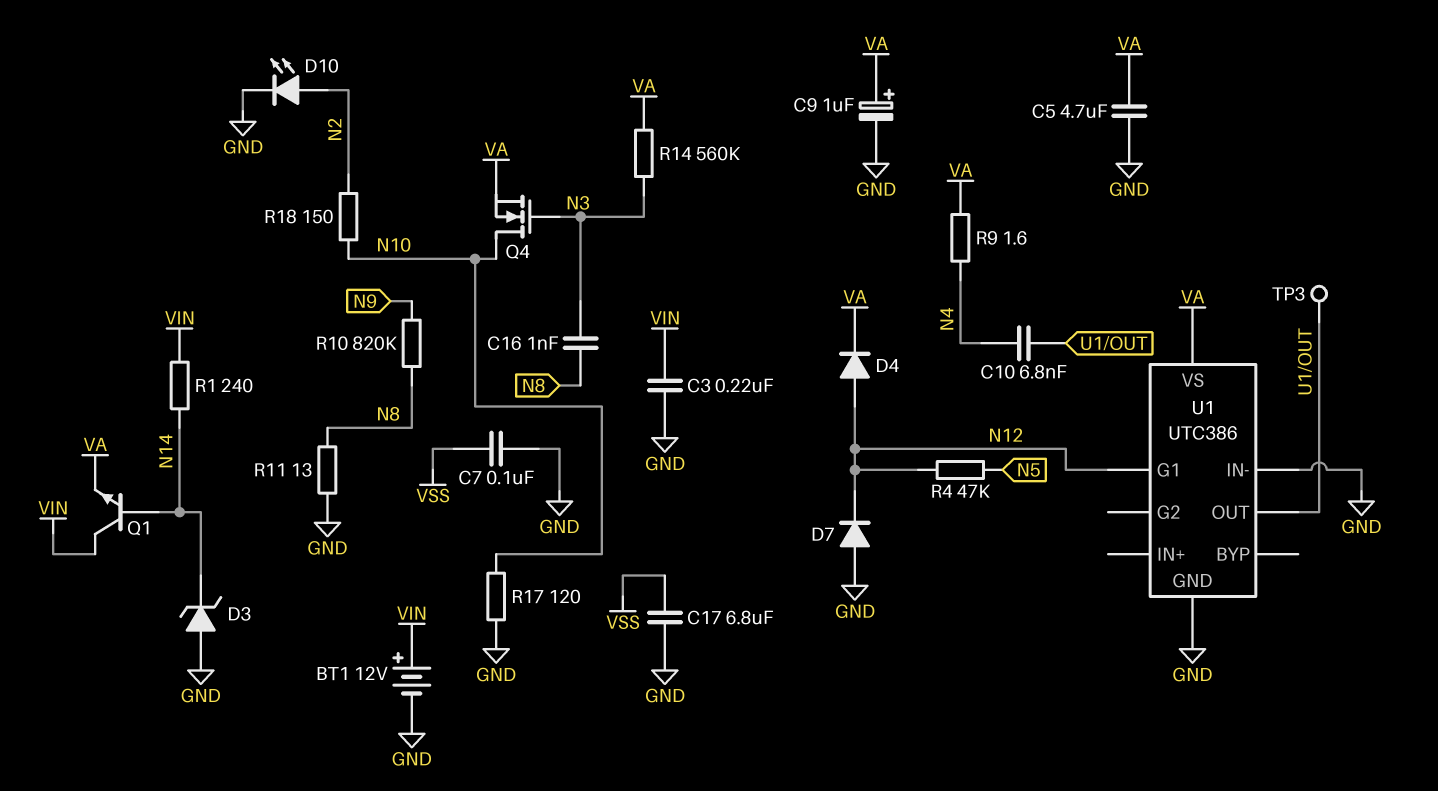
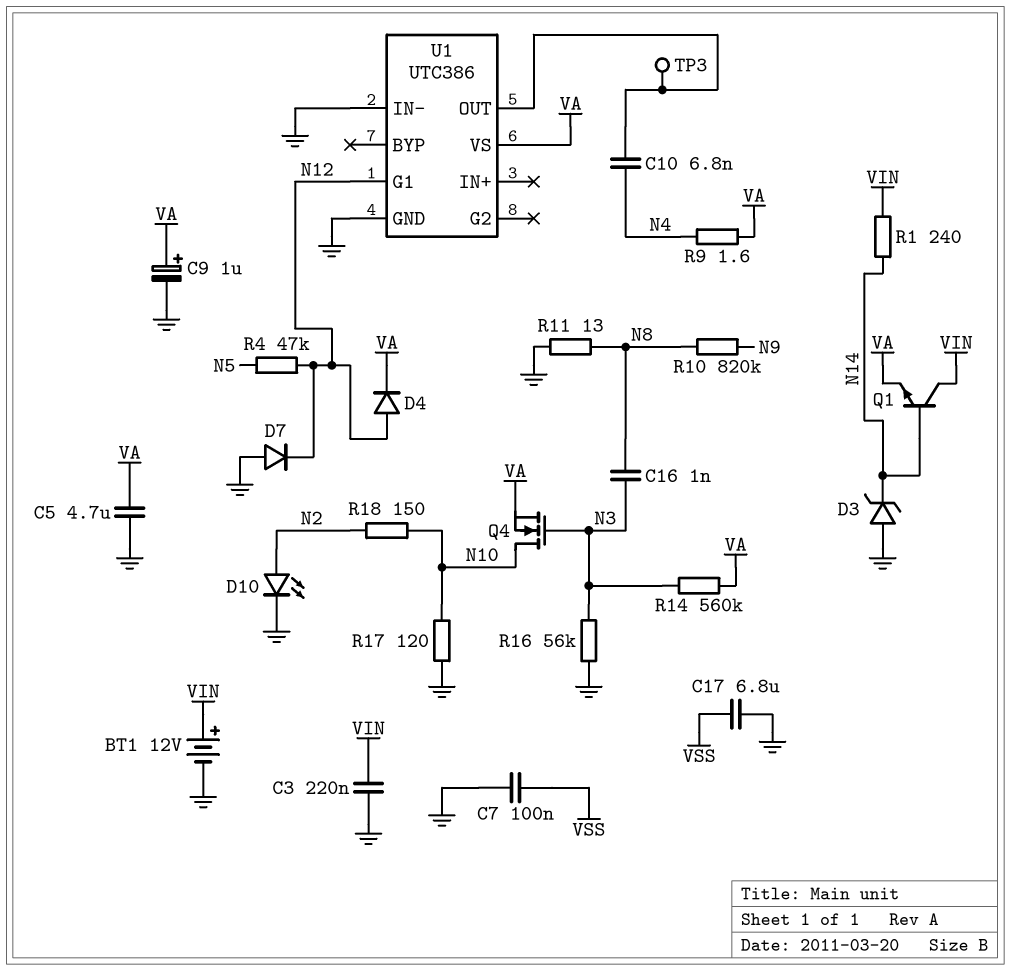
R16: none -> 56k (GND, N3)

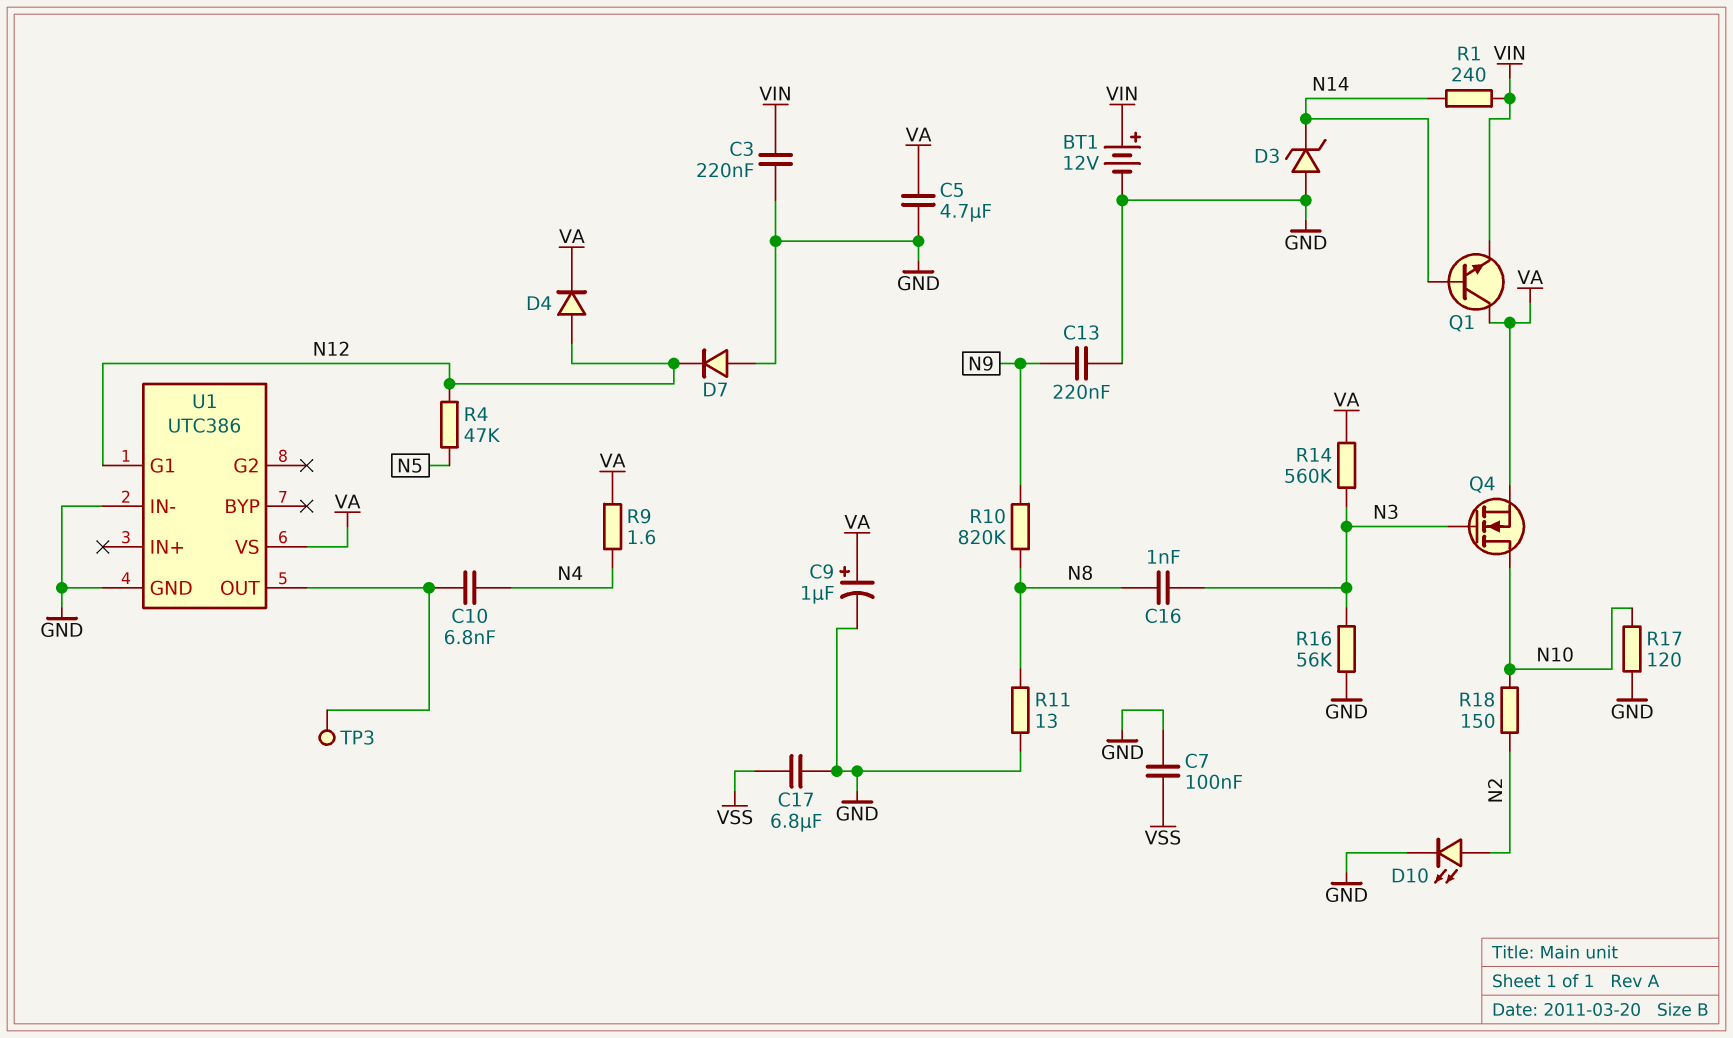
C13: none -> 220nF (GND, N9)
Q1: NPN (B N14, C VIN, E VA) -> NPN (B N14, C VA, E VIN)

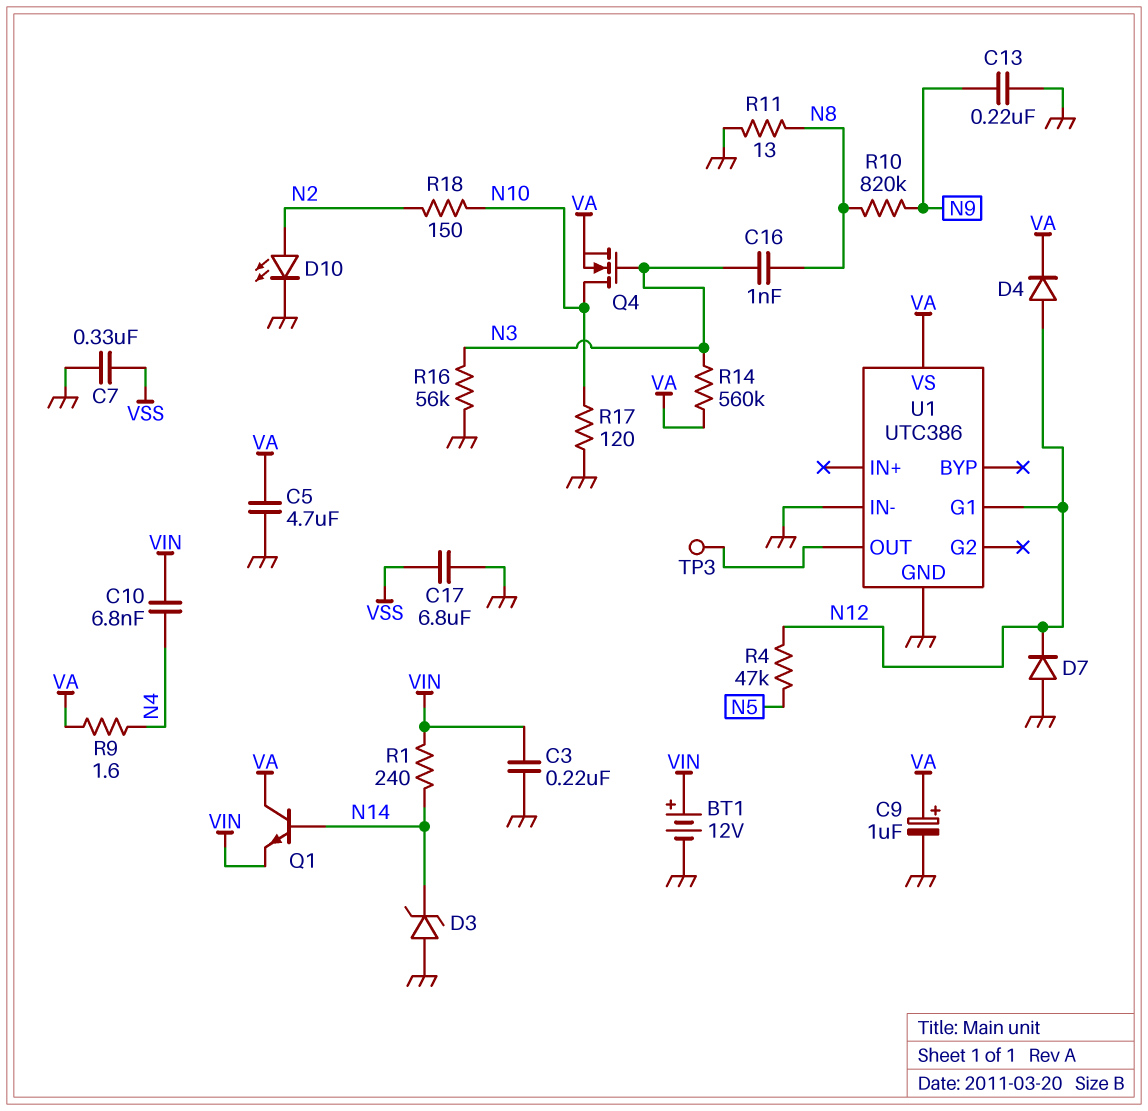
C7: 100nF (GND, VSS) -> 330nF (GND, VSS)
C10: 6.8nF (N4, U1/OUT) -> 6.8nF (N4, VIN)

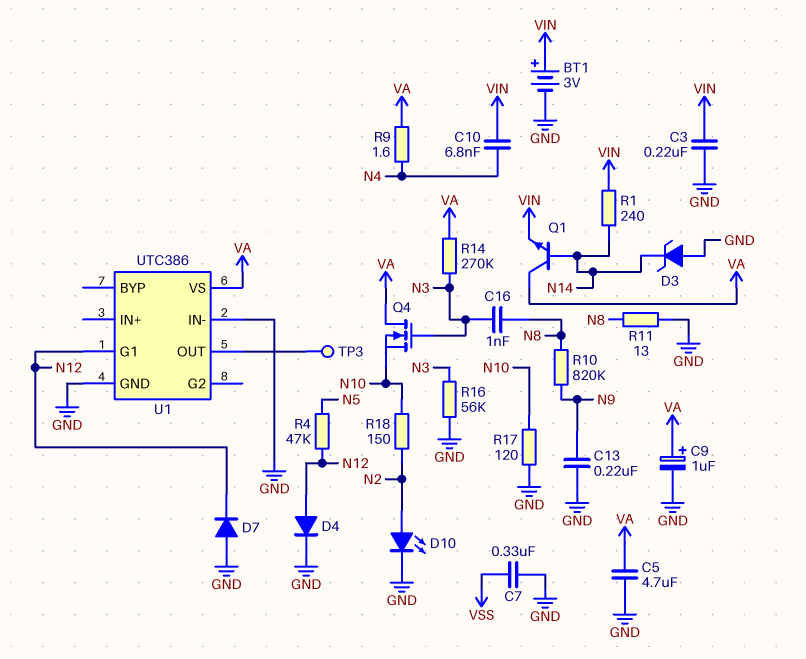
BT1: 12V (plus VIN, minus GND) -> 3V (plus VIN, minus GND)
C17: 6.8uF (GND, VSS) -> none
D4: diode (A N12, K VA) -> diode (A N12, K GND)
Q4: NMOS (G N3, D N10, S VA) -> NMOS (G N3, D VA, S N10)
R14: 560k (N3, VA) -> 270k (N3, VA)

